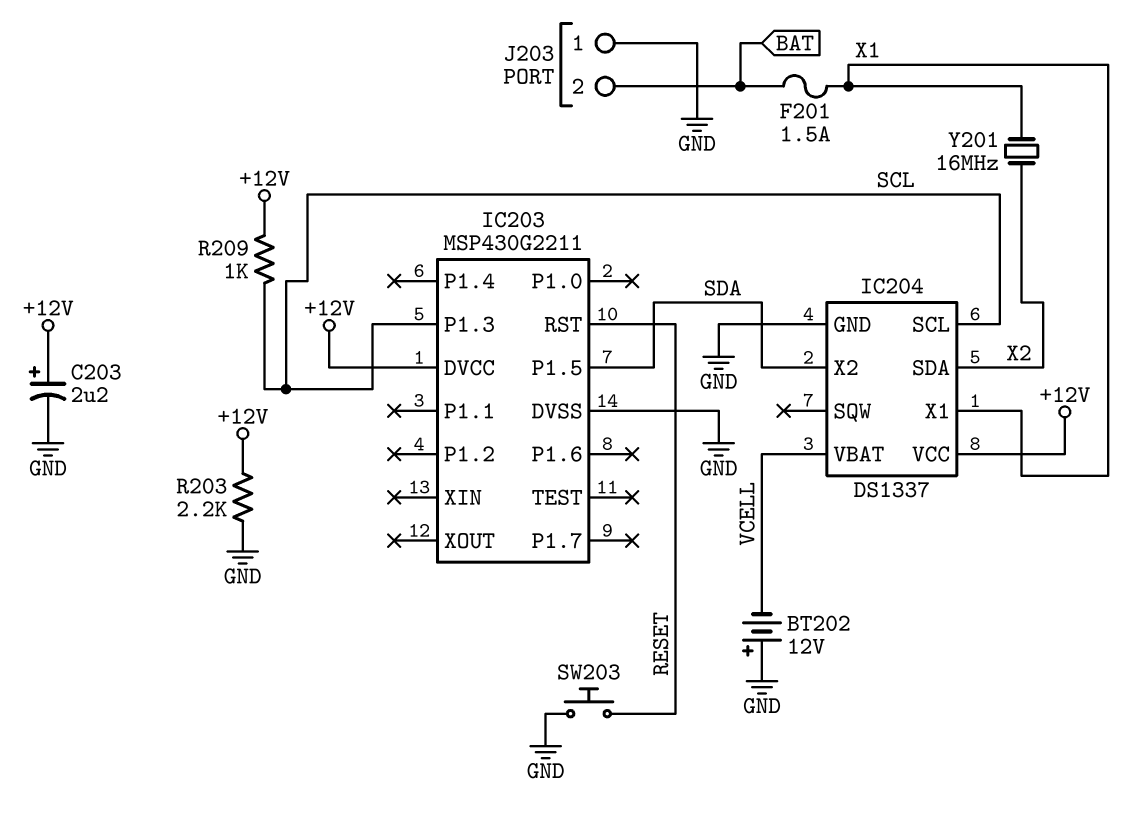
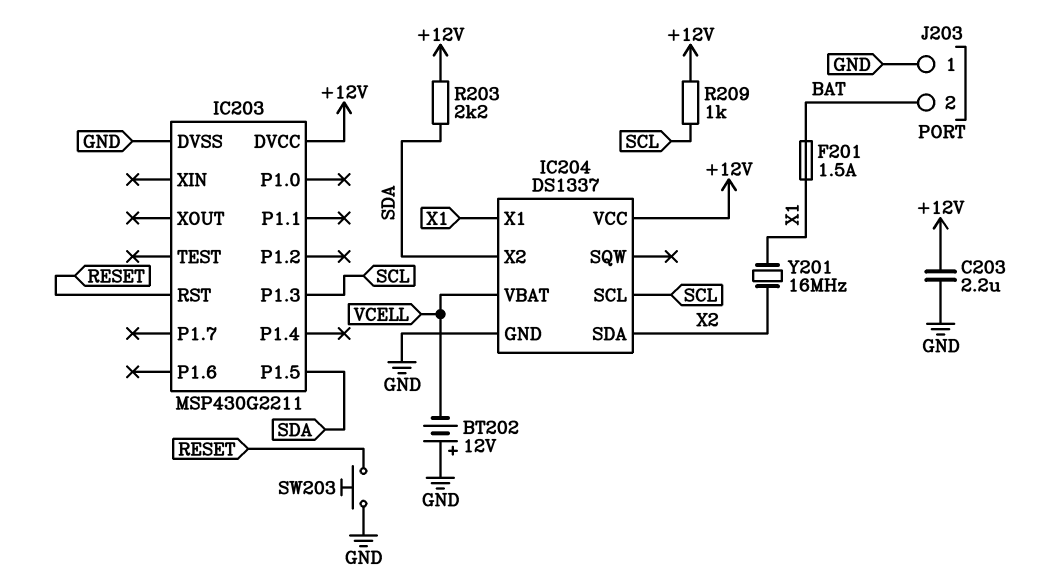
C203: 2.2uF (plus +12V, minus GND) -> 2.2uF (+12V, GND)
R203: 2.2k (+12V, GND) -> 2.2k (+12V, SDA)

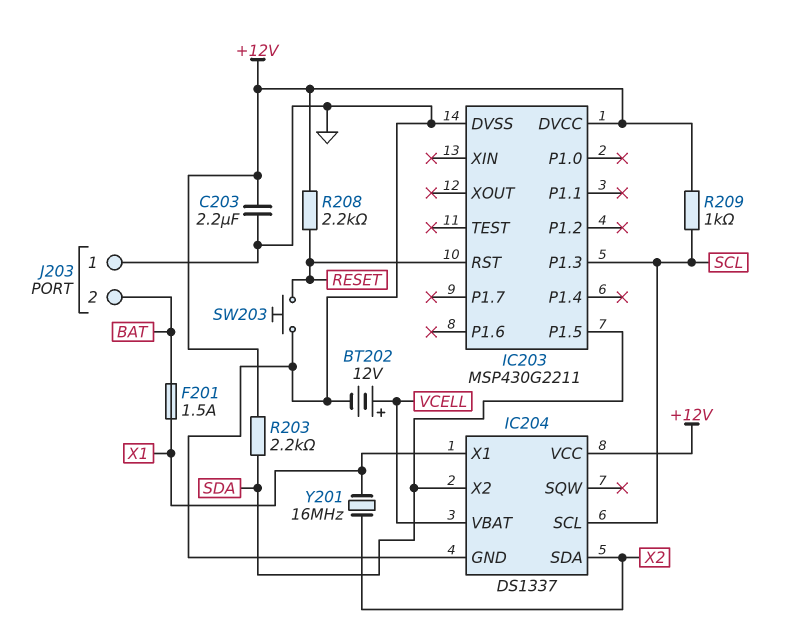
BT202: 12V (plus GND, minus VCELL) -> 12V (plus VCELL, minus GND)
R208: none -> 2.2k (+12V, RESET)

